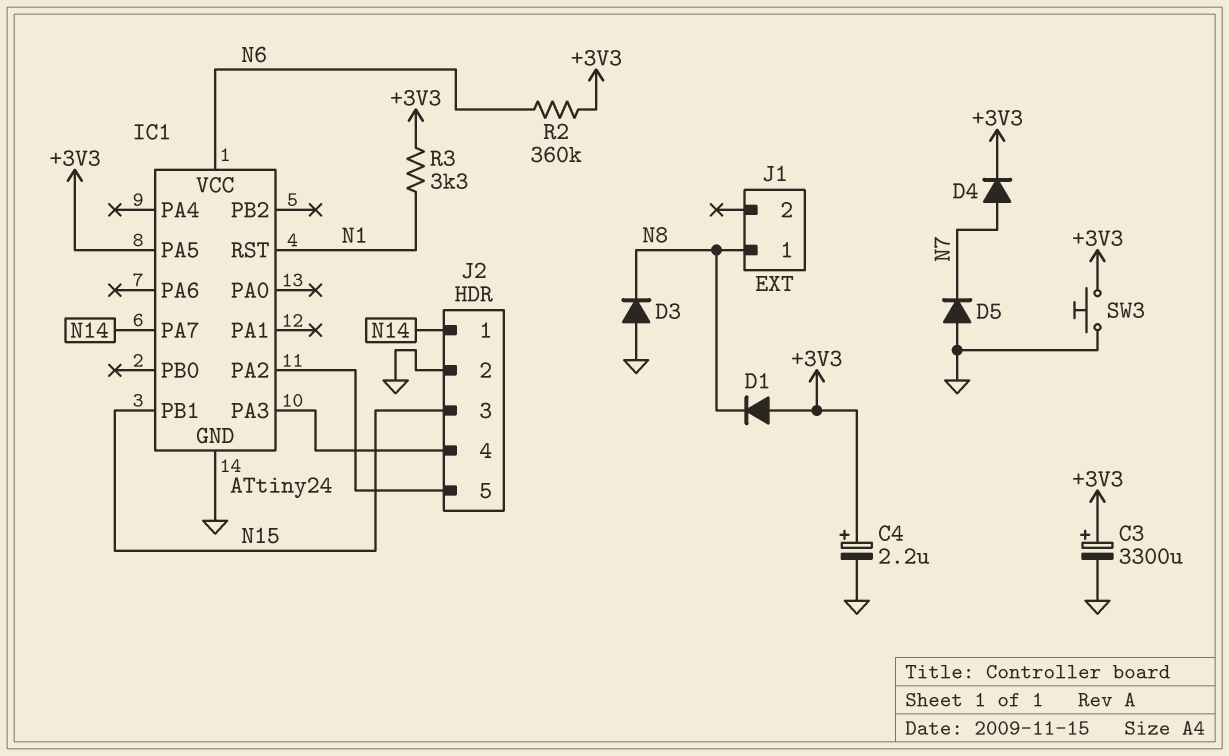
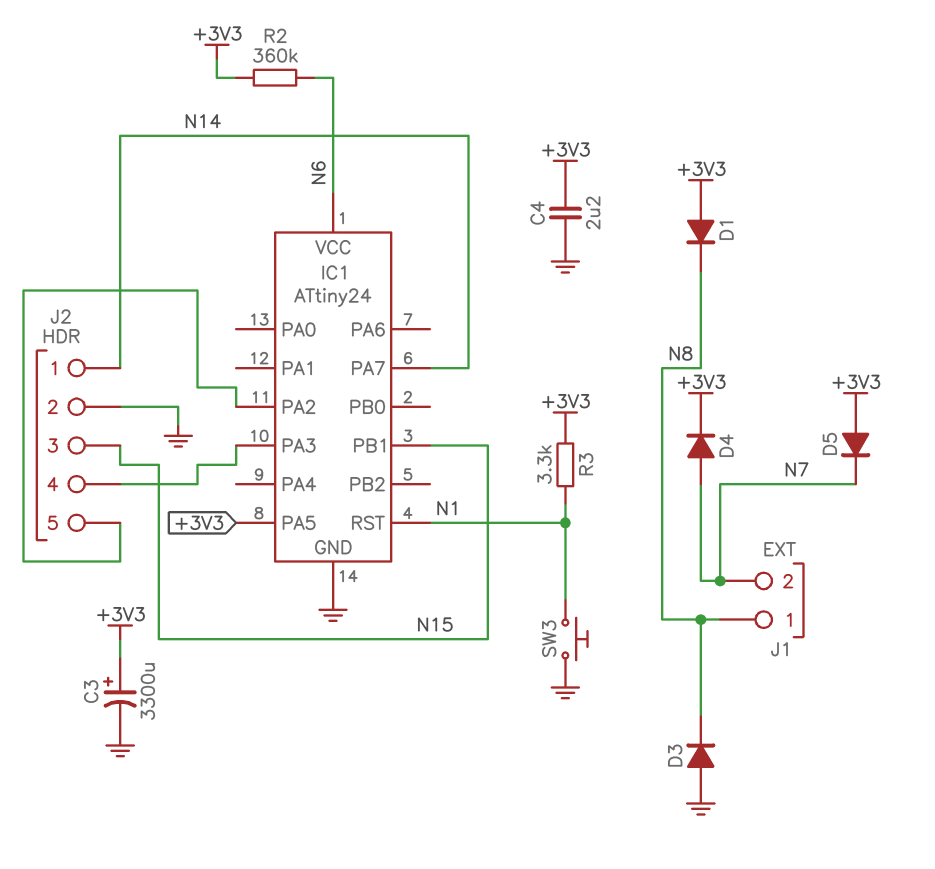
C4: 2.2uF (plus +3V3, minus GND) -> 2.2uF (+3V3, GND)
D5: diode (A GND, K N7) -> diode (A +3V3, K N7)
J1 pin 2: none -> N7
SW3: button (+3V3, GND) -> button (GND, N1)

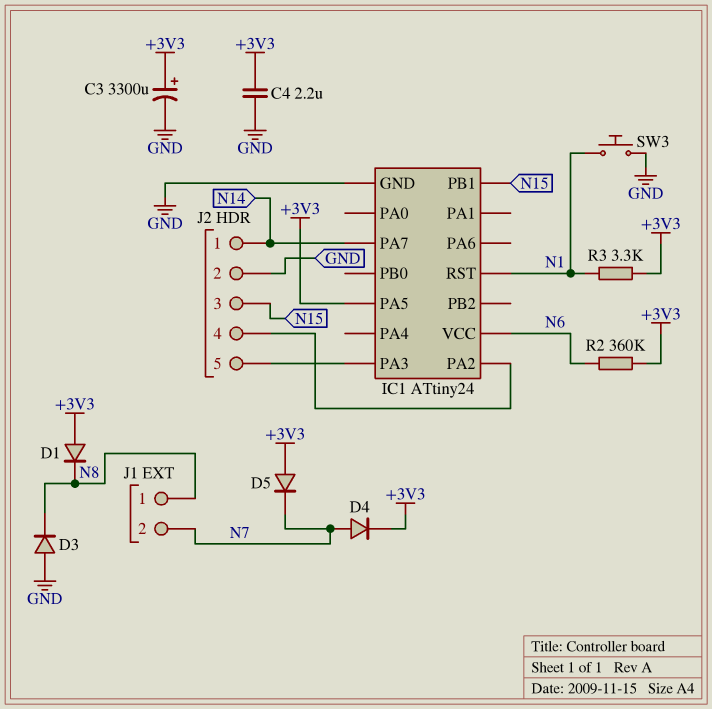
J2 pin 4: IC1/PA3 -> IC1/PA2
J2 pin 5: IC1/PA2 -> IC1/PA3

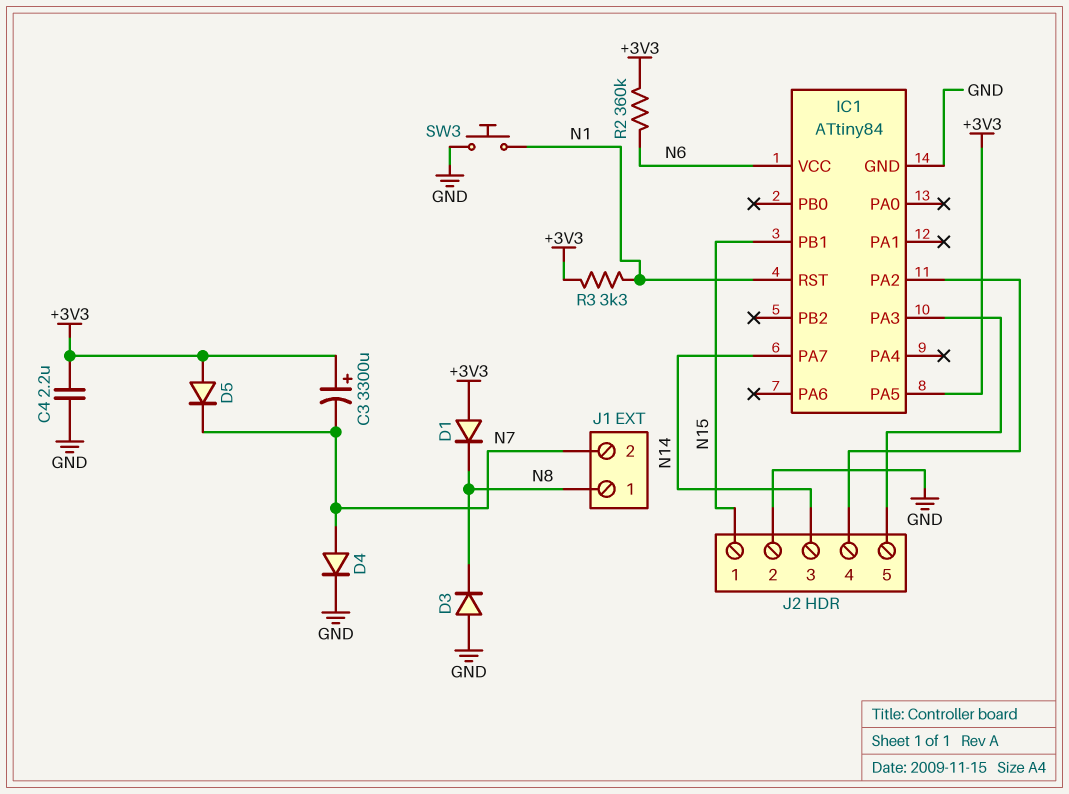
C3: 3300uF (plus +3V3, minus GND) -> 3300uF (plus +3V3, minus N7)
D4: diode (A N7, K +3V3) -> diode (A N7, K GND)
IC1: ATtiny24 -> ATtiny84
J2 pin 1: N14 -> N15
J2 pin 3: N15 -> N14

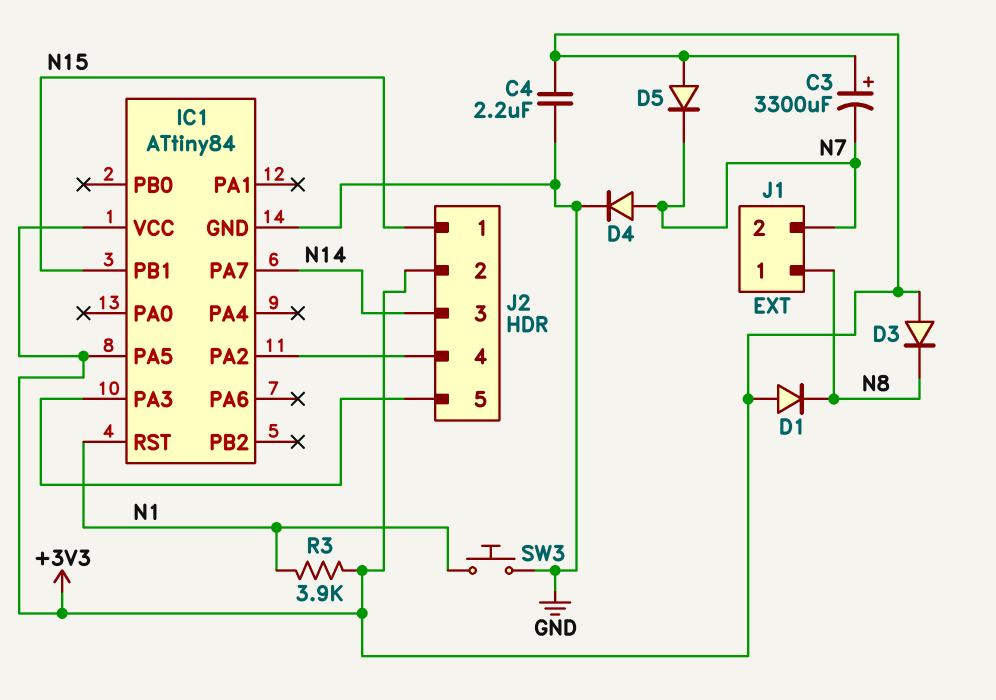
D3: diode (A GND, K N8) -> diode (A +3V3, K N8)
IC1 pin VCC: N6 -> +3V3
J2 pin 2: GND -> +3V3
R2: 360k (+3V3, N6) -> none
R3: 3.3k (+3V3, N1) -> 3.9k (+3V3, N1)

